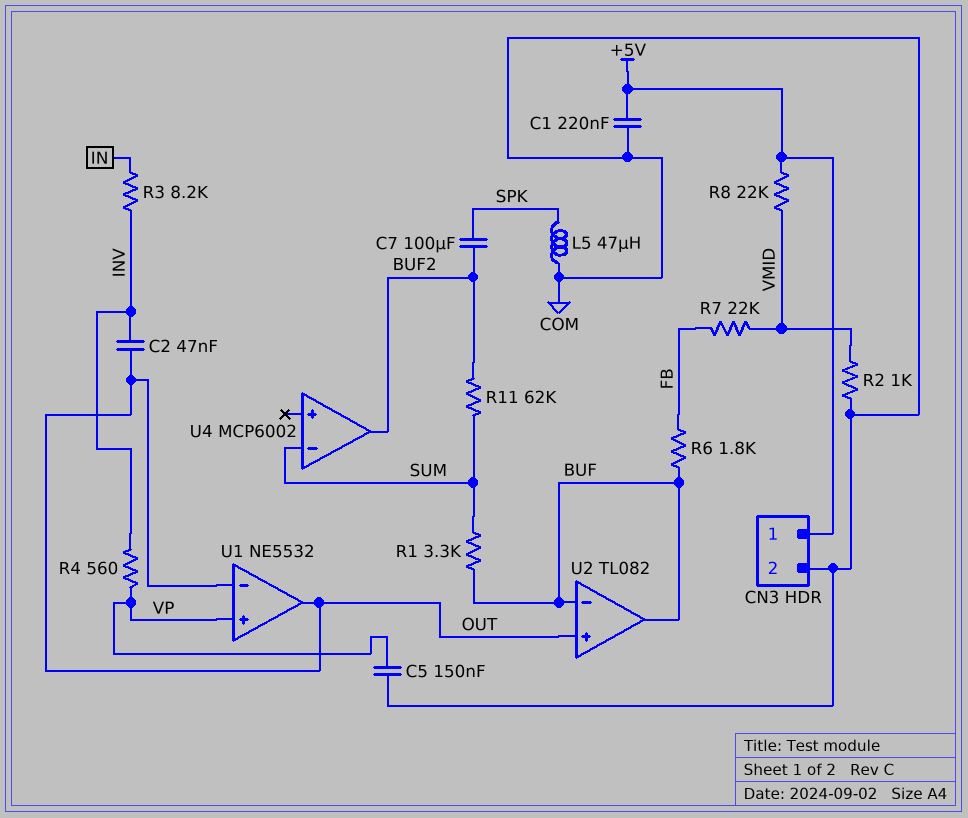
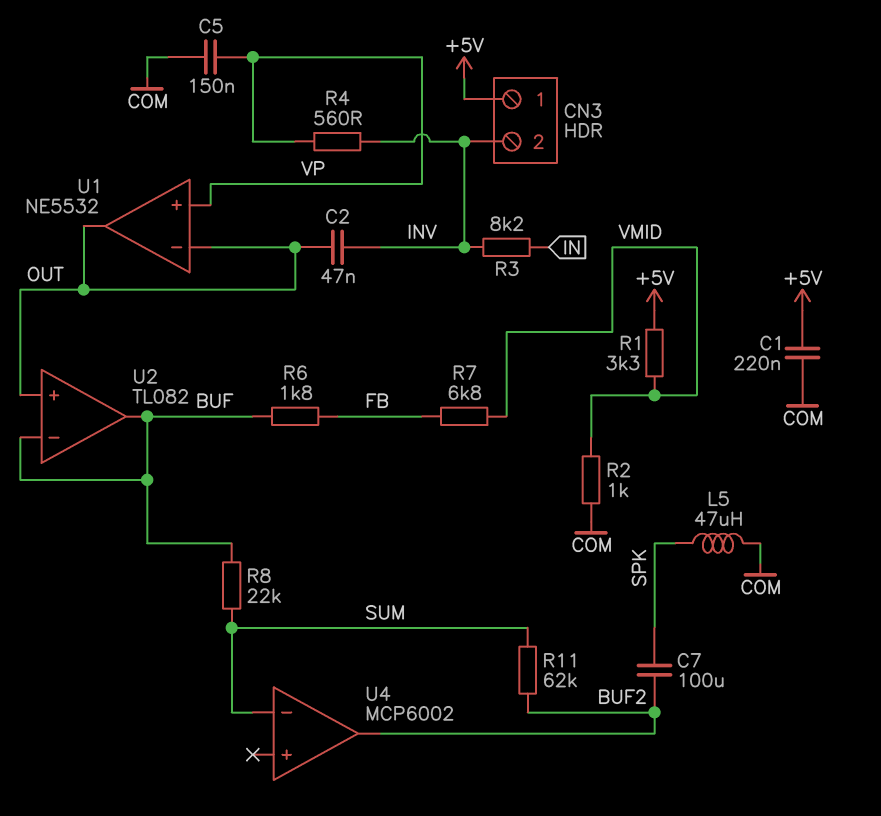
CN3 pin 2: COM -> INV
R1: 3.3k (BUF, SUM) -> 3.3k (+5V, VMID)
R7: 22k (FB, VMID) -> 6.8k (FB, VMID)
R8: 22k (+5V, VMID) -> 22k (BUF, SUM)

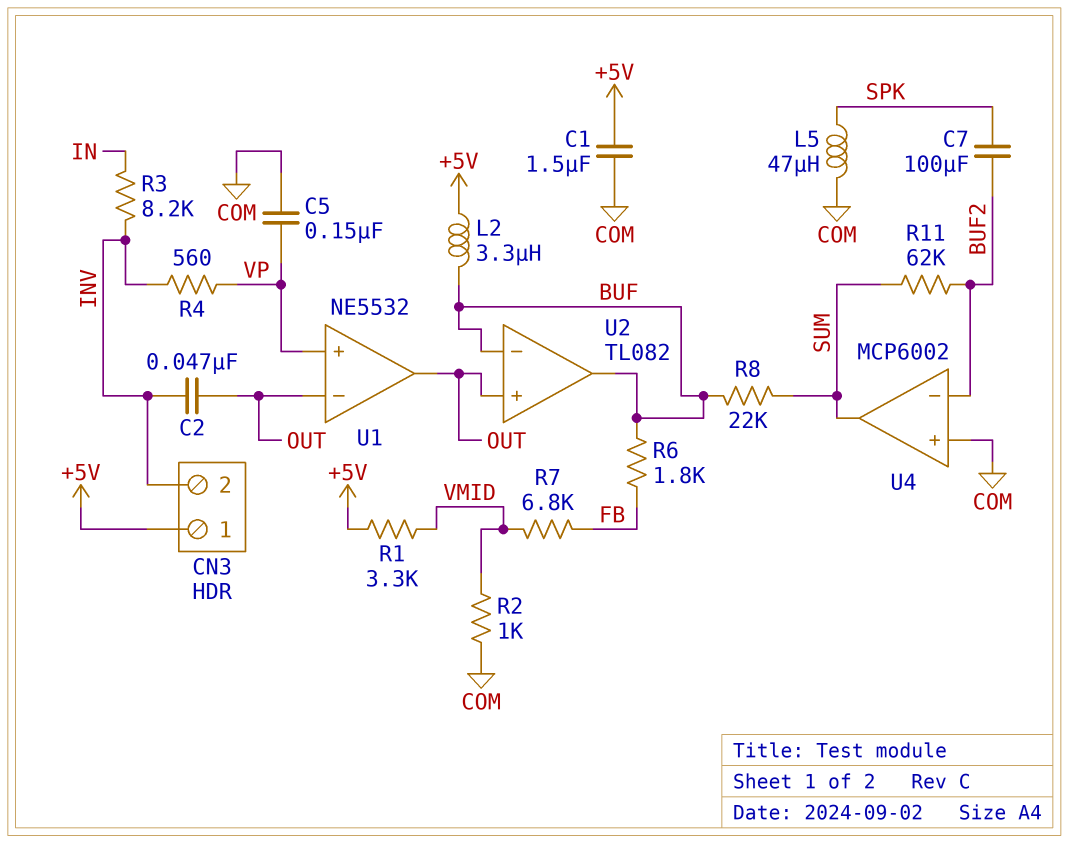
C1: 220nF (+5V, COM) -> 1.5uF (+5V, COM)
L2: none -> 3.3uH (+5V, BUF)
U4 pin in+: none -> COM
U4 pin in-: SUM -> BUF2
U4 pin out: BUF2 -> SUM

